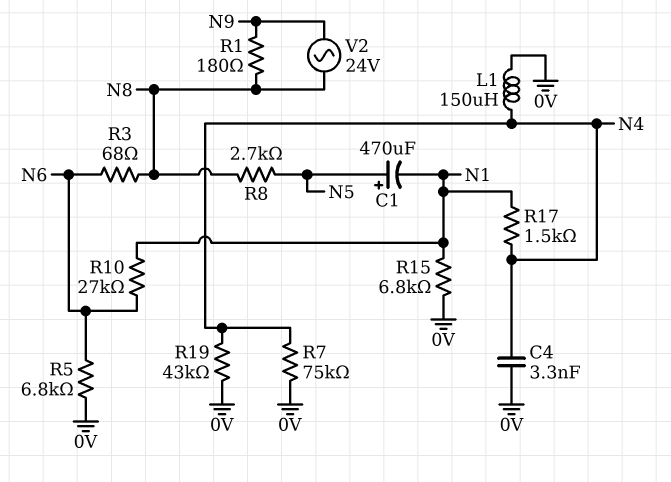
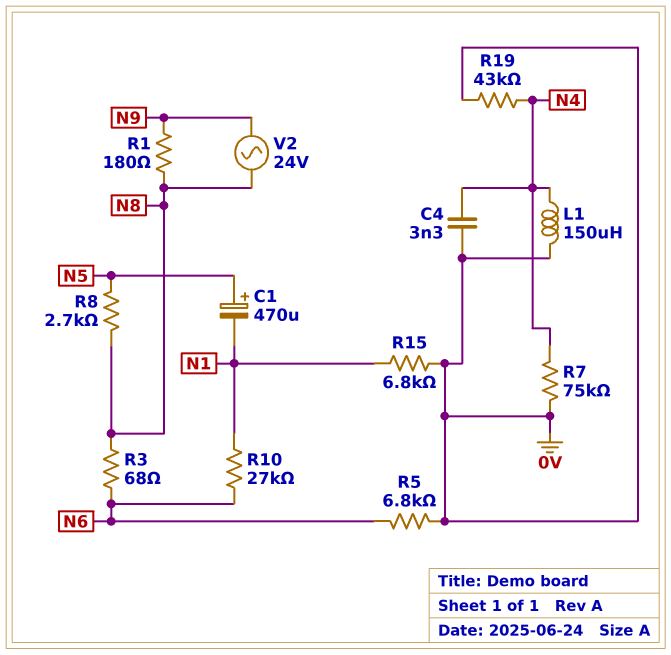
R17: 1.5k (N1, N4) -> none

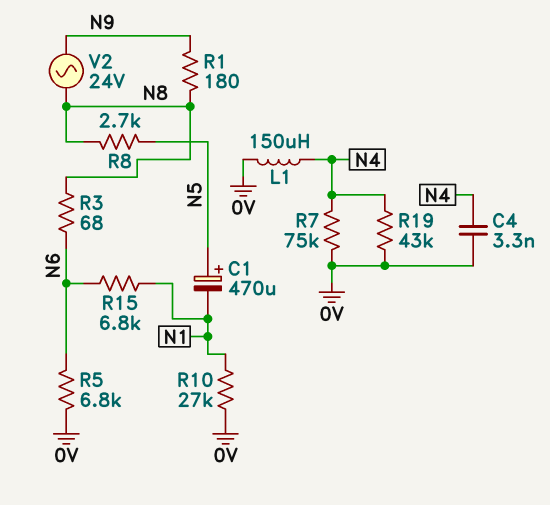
R10: 27k (N1, N6) -> 27k (0V, N1)
R15: 6.8k (0V, N1) -> 6.8k (N1, N6)

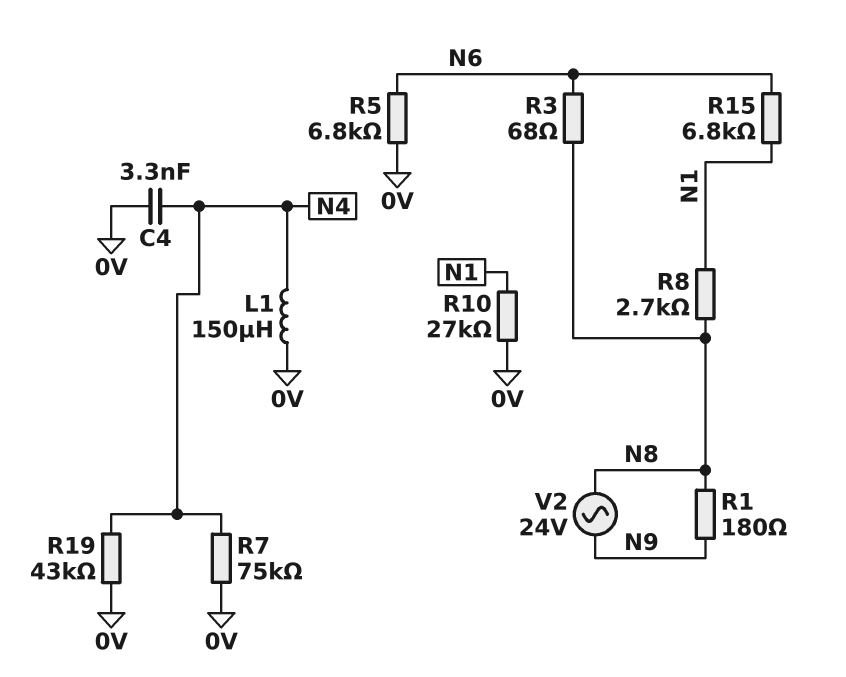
C1: 470uF (plus N5, minus N1) -> none
R8: 2.7k (N5, N8) -> 2.7k (N1, N8)

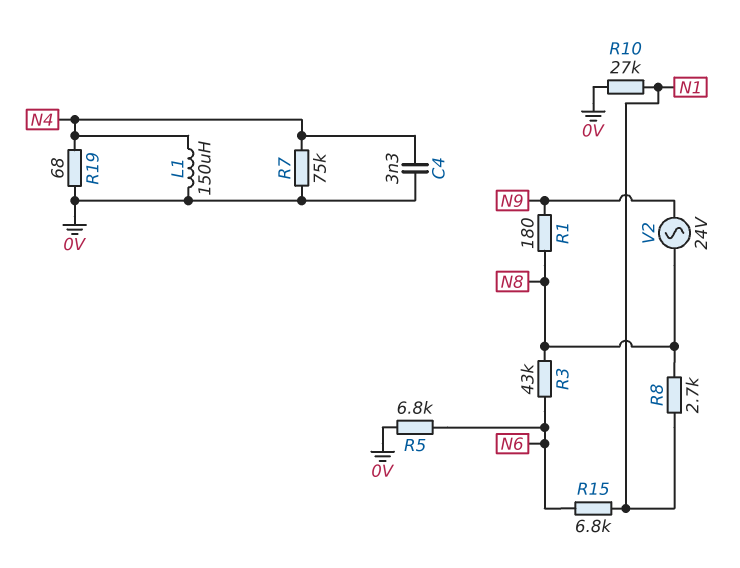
R3: 68 (N6, N8) -> 43k (N6, N8)
R19: 43k (0V, N4) -> 68 (0V, N4)

